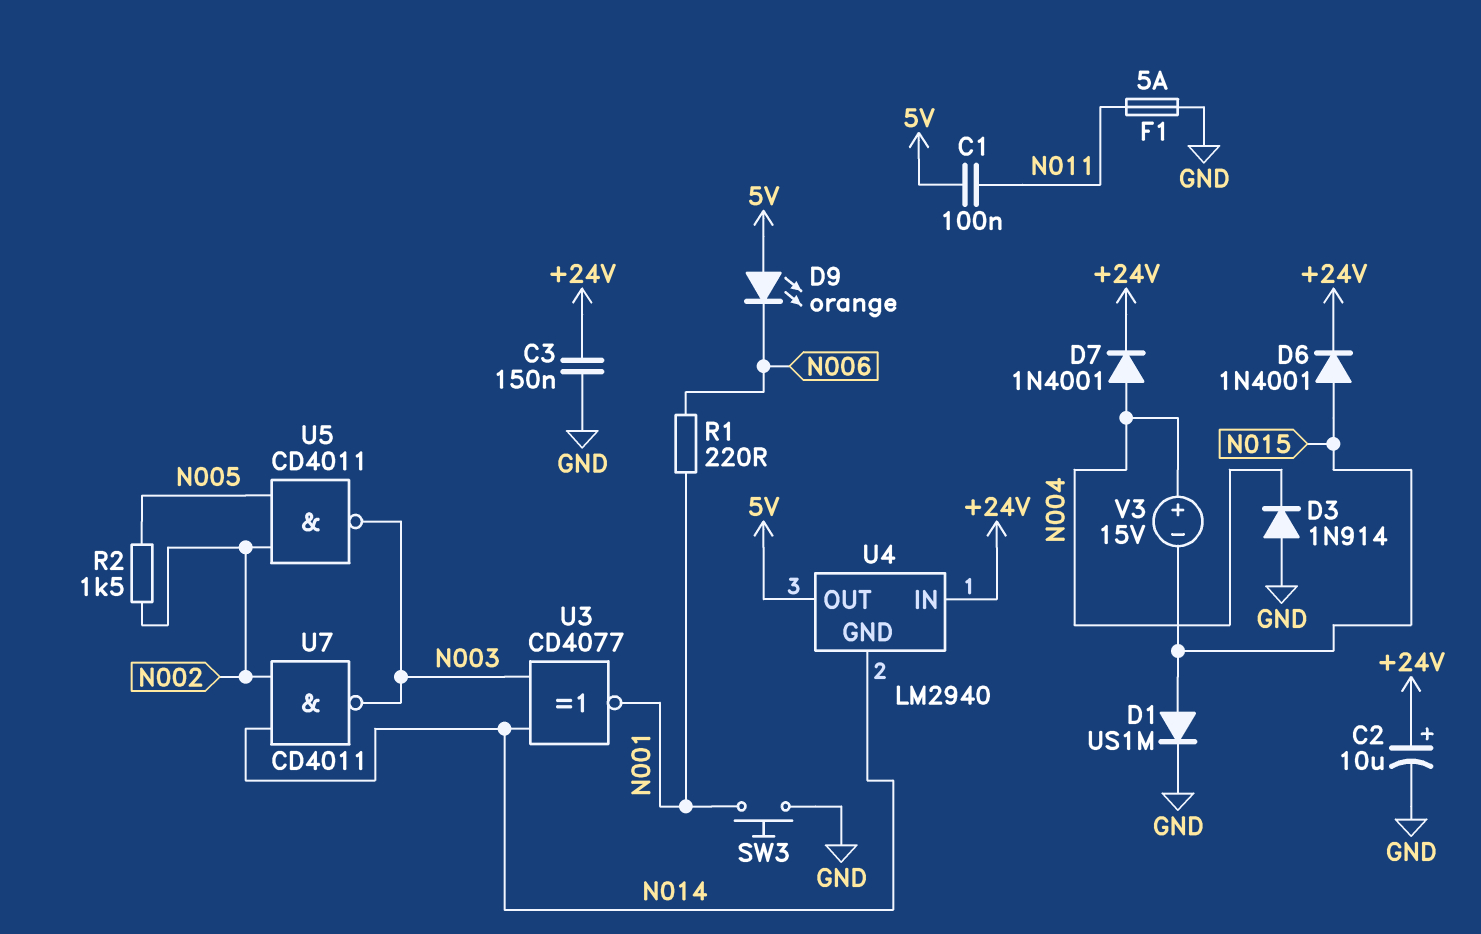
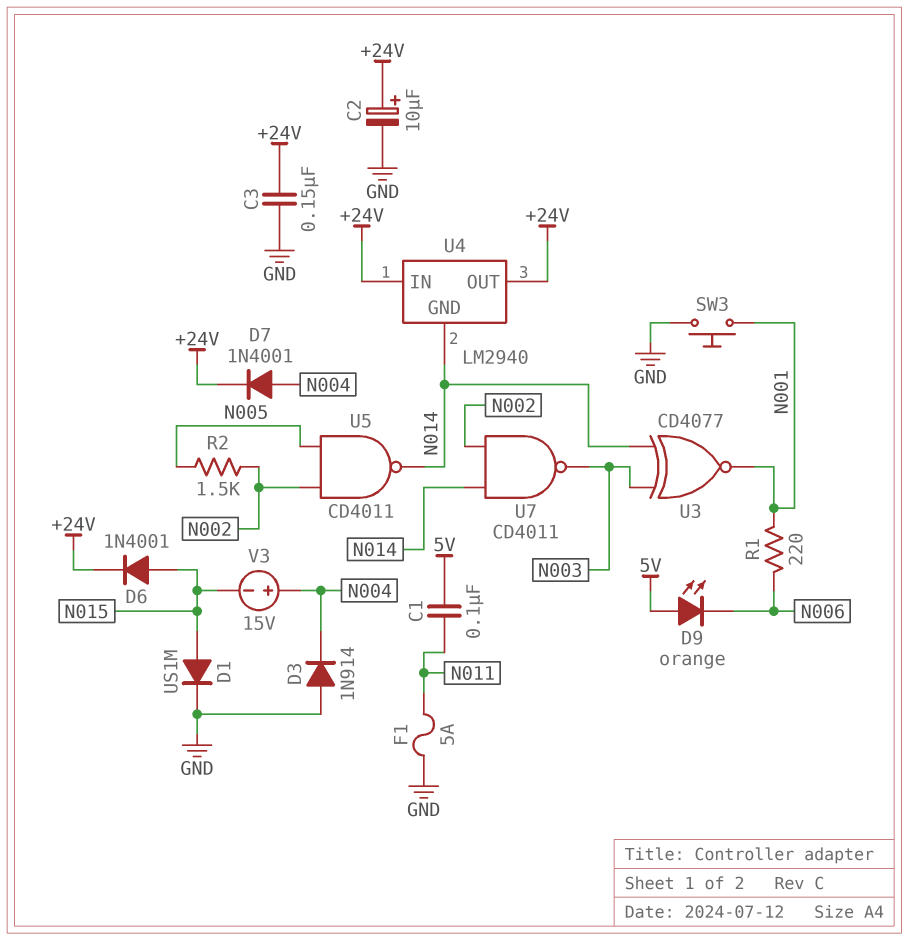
U4 pin OUT: 5V -> +24V
U5: NAND CD4011 (in N002, in N005, out N003) -> NAND CD4011 (in N002, in N005, out N014)

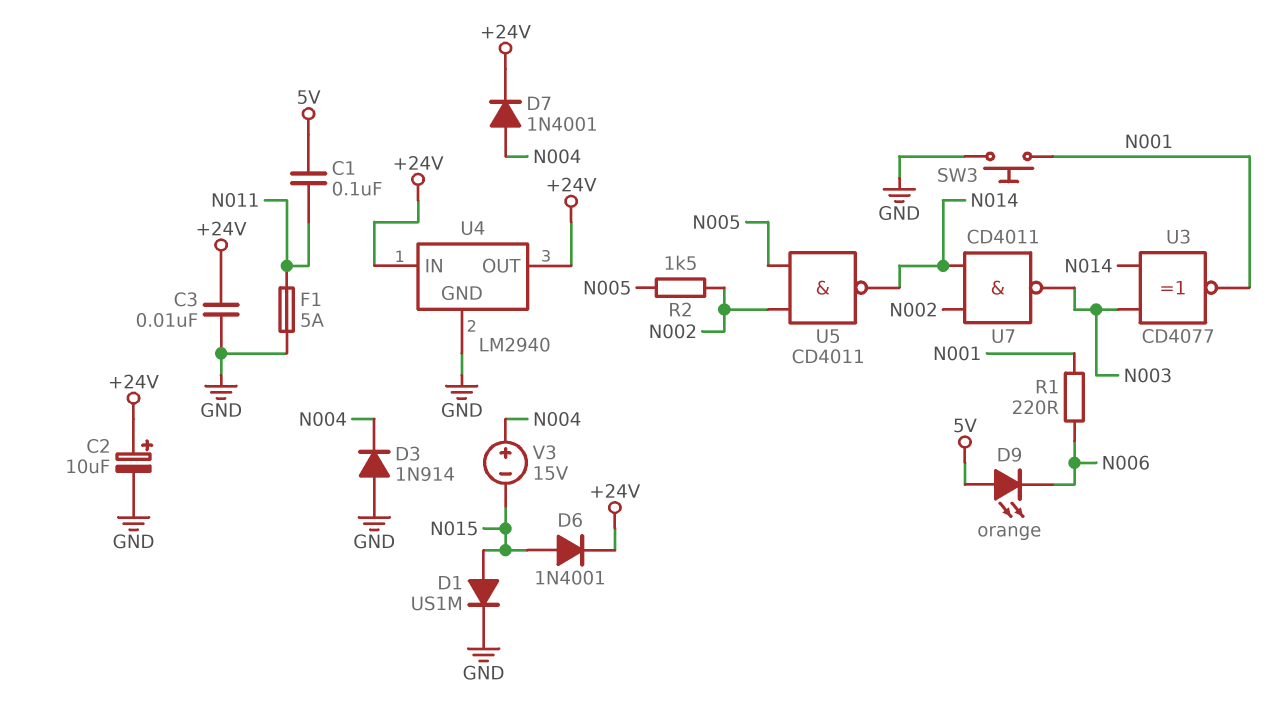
C3: 150nF (+24V, GND) -> 10nF (+24V, GND)
U4 pin GND: N014 -> GND

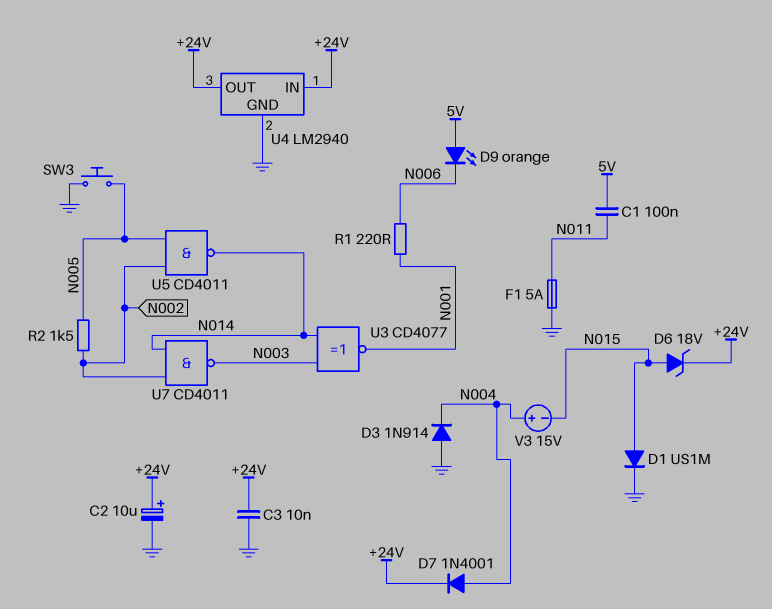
D6: diode 1N4001 (A N015, K +24V) -> zener 18V (A N015, K +24V)
SW3: button (GND, N001) -> button (GND, N005)

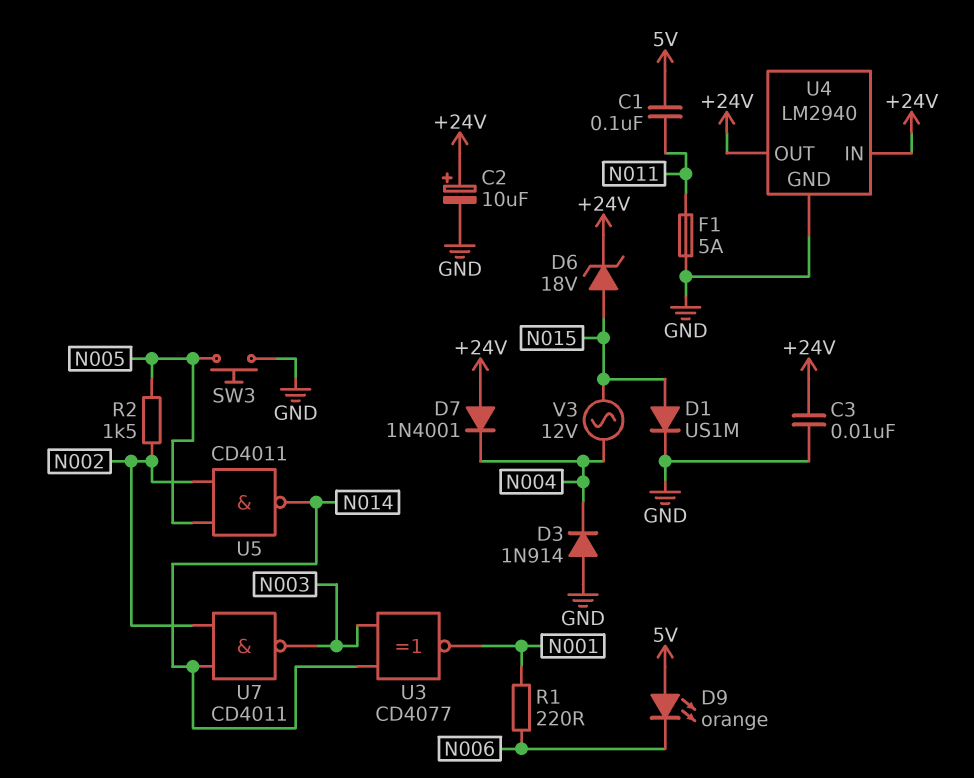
D7: diode 1N4001 (A N004, K +24V) -> diode 1N4001 (A +24V, K N004)
V3: 15V (plus N004, minus N015) -> AC 12V (N004, N015)

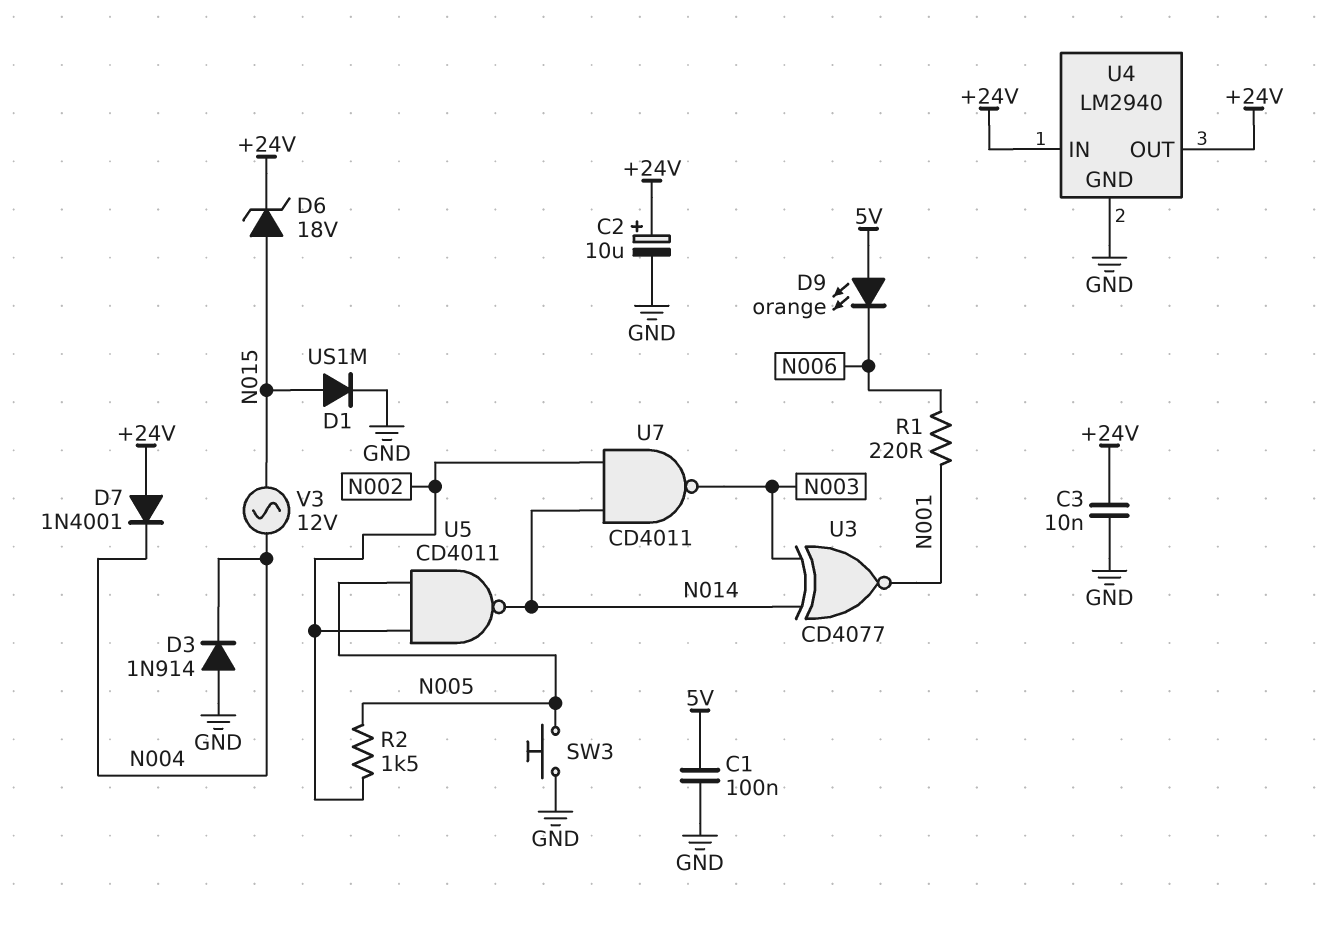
C1: 100nF (5V, N011) -> 100nF (5V, GND)
F1: 5A (GND, N011) -> none

